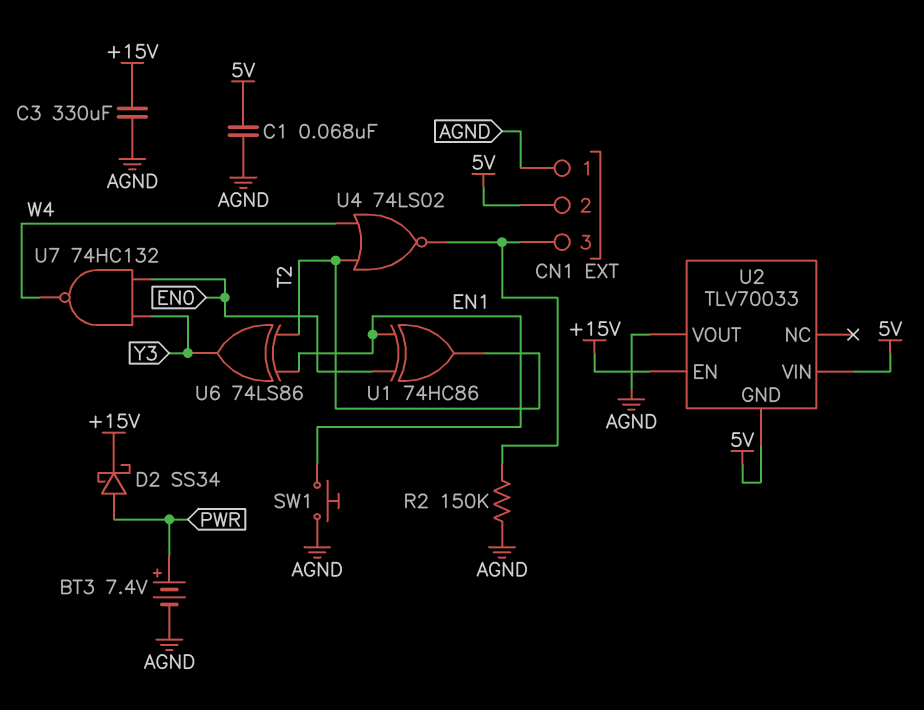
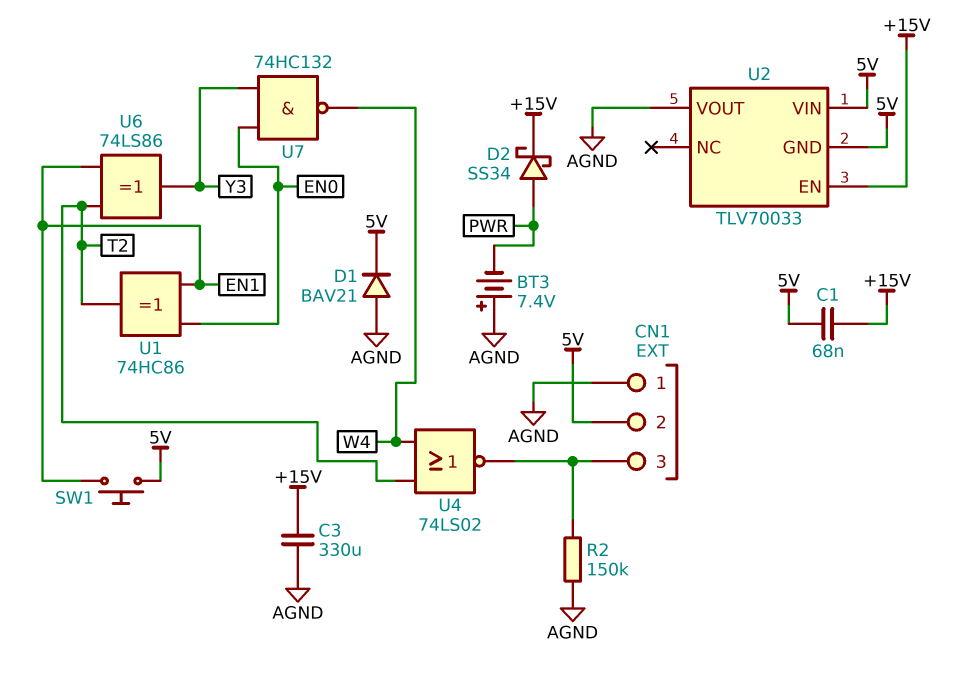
BT3: 7.4V (plus PWR, minus AGND) -> 7.4V (plus AGND, minus PWR)
C1: 68nF (5V, AGND) -> 68nF (+15V, 5V)
D1: none -> diode BAV21 (A AGND, K 5V)
SW1: button (AGND, EN1) -> button (5V, EN1)

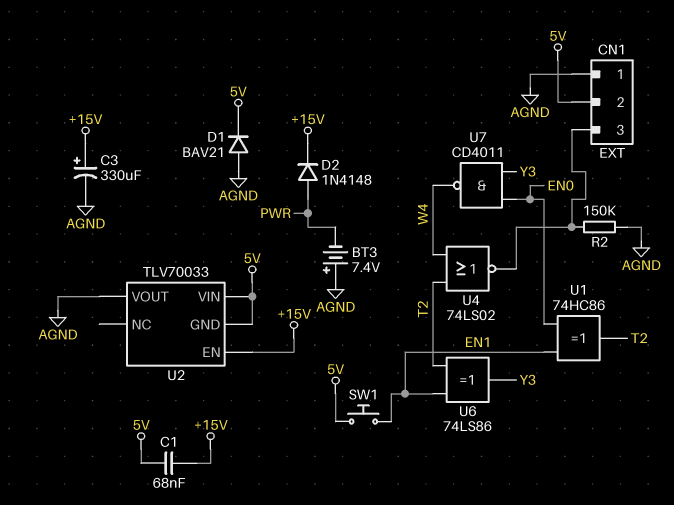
C3: 330uF (+15V, AGND) -> 330uF (plus +15V, minus AGND)
D2: schottky SS34 (A PWR, K +15V) -> diode 1N4148 (A PWR, K +15V)
U7: NAND 74HC132 (in EN0, in Y3, out W4) -> NAND CD4011 (in EN0, in Y3, out W4)

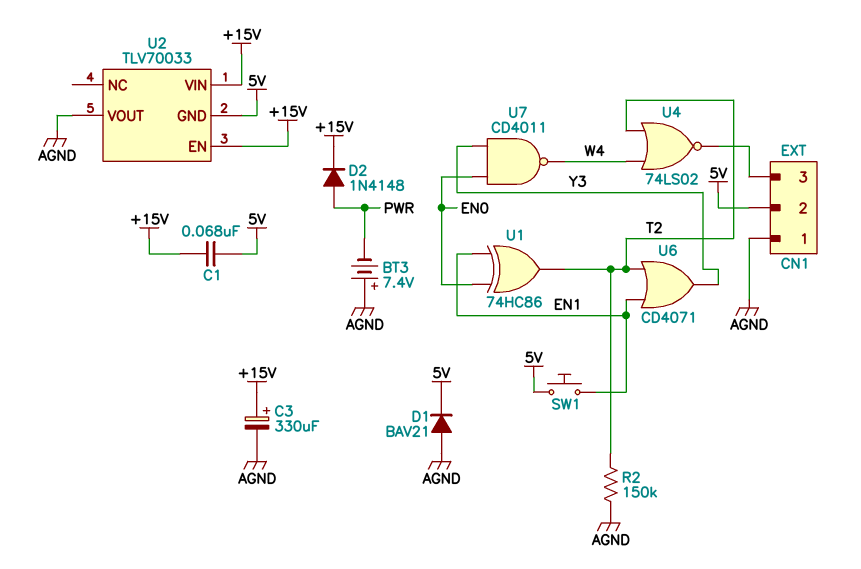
R2: 150k (AGND, CN1/3) -> 150k (AGND, T2)
U2 pin VIN: 5V -> +15V
U6: XOR 74LS86 (in EN1, in T2, out Y3) -> OR CD4071 (in EN1, in T2, out Y3)

